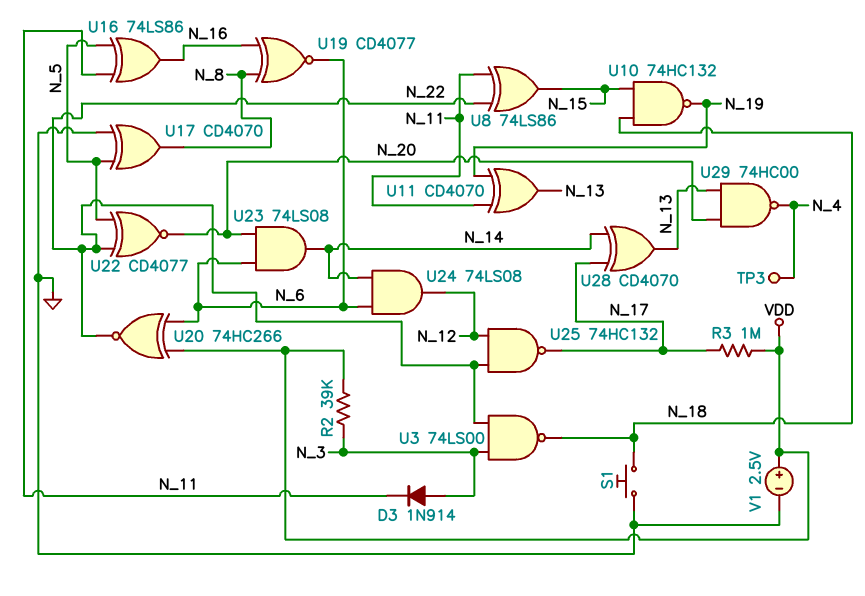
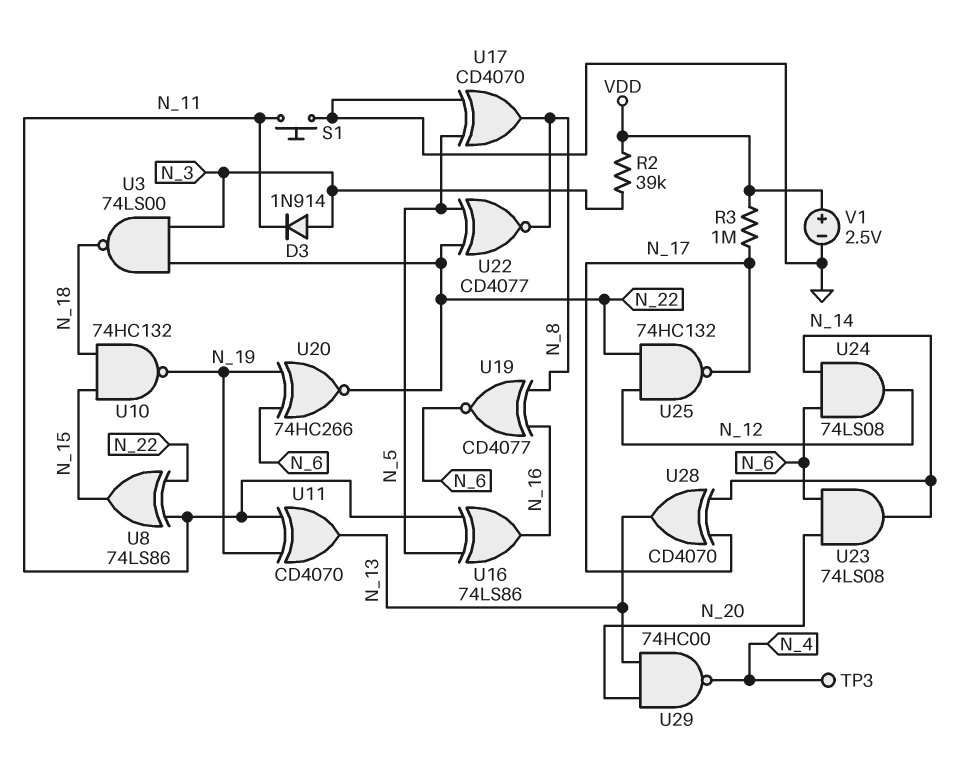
S1: button (GND, N_18) -> button (GND, N_11)
U20: XNOR 74HC266 (in N_6, in VDD, out N_22) -> XNOR 74HC266 (in N_6, in N_19, out N_22)
U22: XNOR CD4077 (in N_5, in N_22, out N_20) -> XNOR CD4077 (in N_5, in N_22, out N_8)

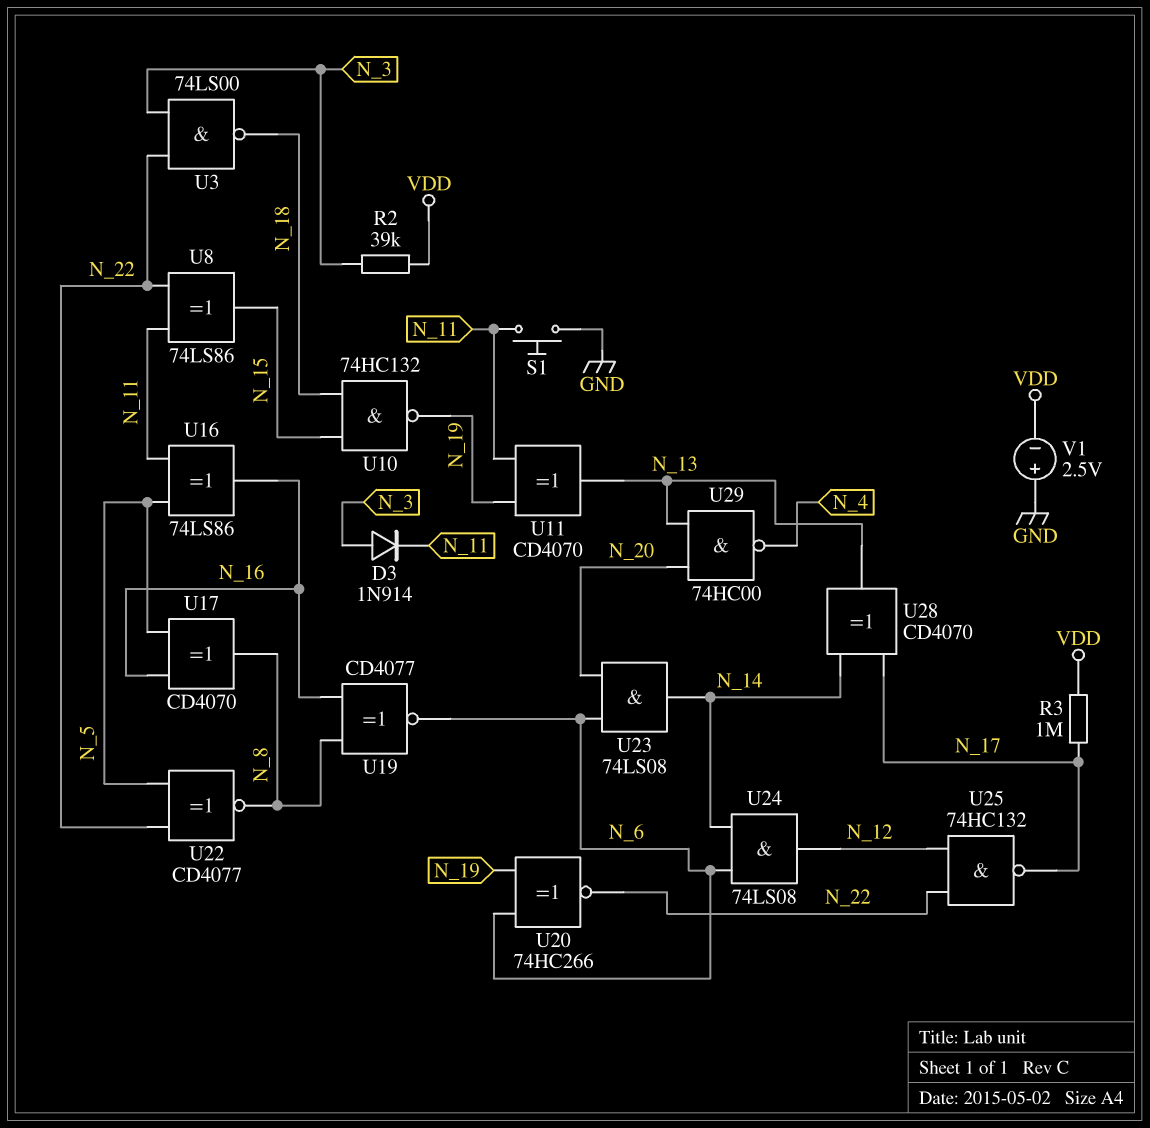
TP3: test point (N_4) -> none
U17: XOR CD4070 (in GND, in N_5, out N_8) -> XOR CD4070 (in N_5, in N_16, out N_8)
V1: 2.5V (plus VDD, minus GND) -> 2.5V (plus GND, minus VDD)

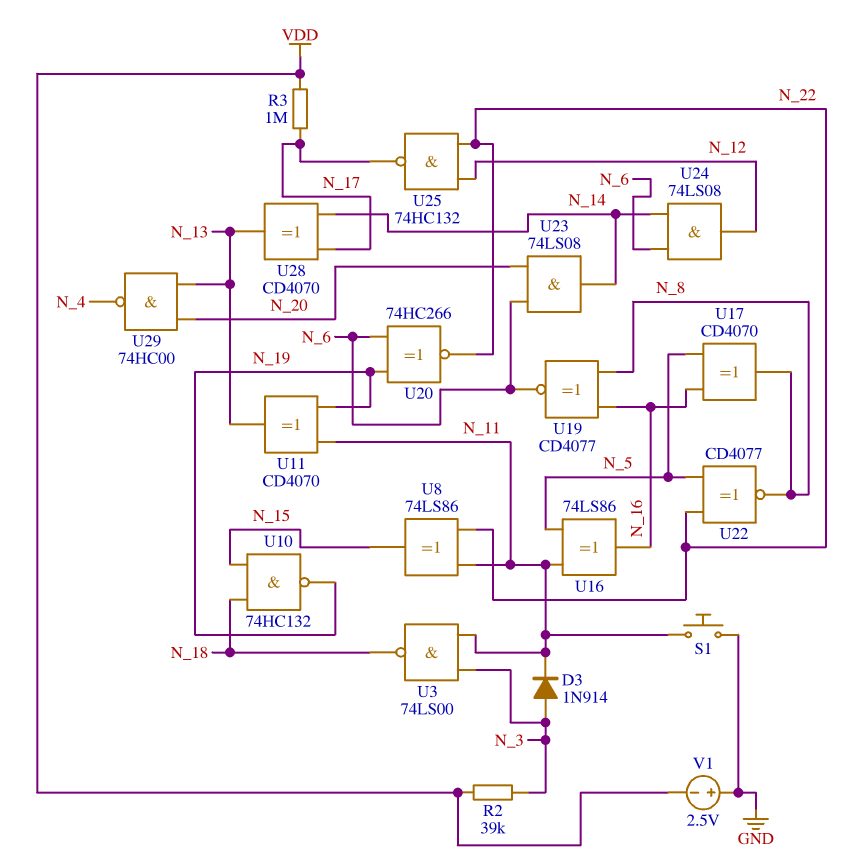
U3: NAND 74LS00 (in N_3, in N_22, out N_18) -> NAND 74LS00 (in N_3, in N_11, out N_18)

